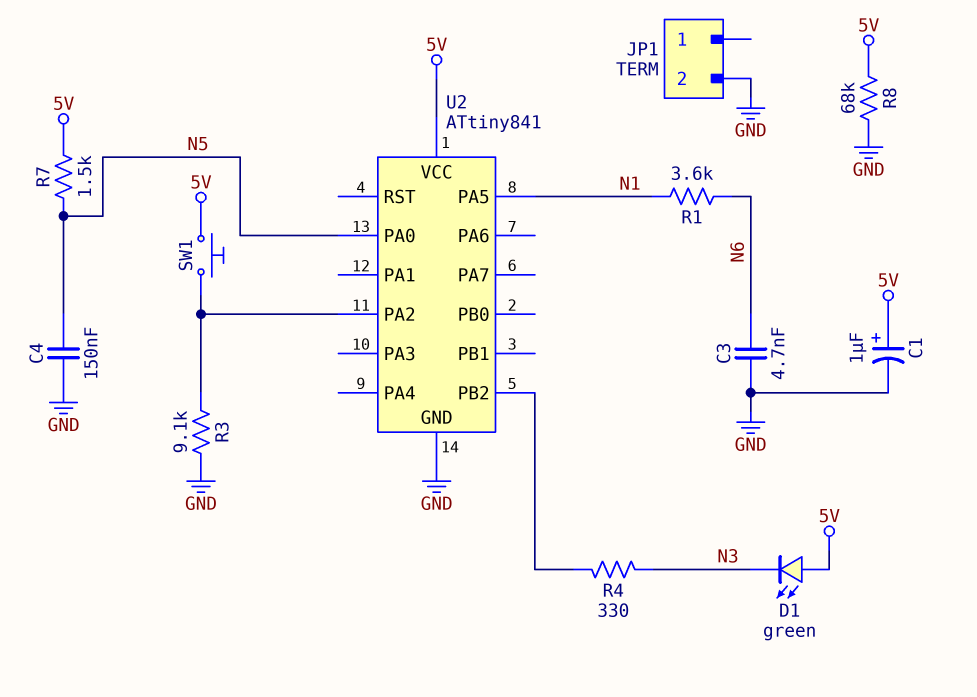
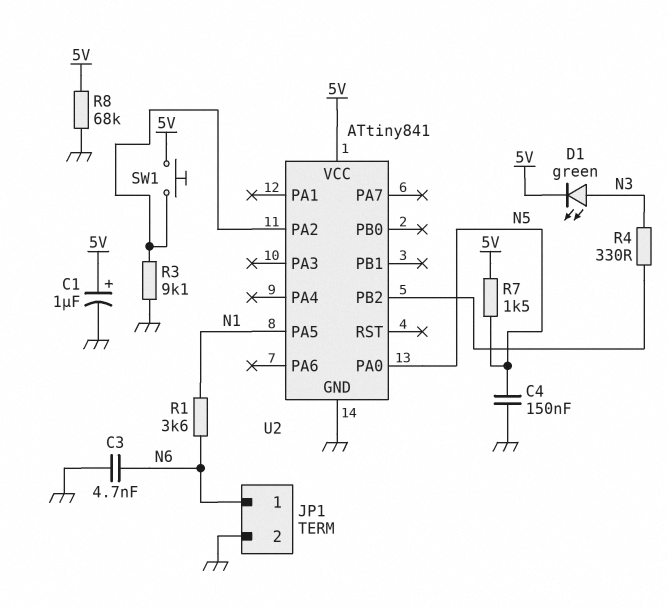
D1: LED green (A 5V, K N3) -> LED green (A N3, K 5V)
JP1 pin 1: none -> N6

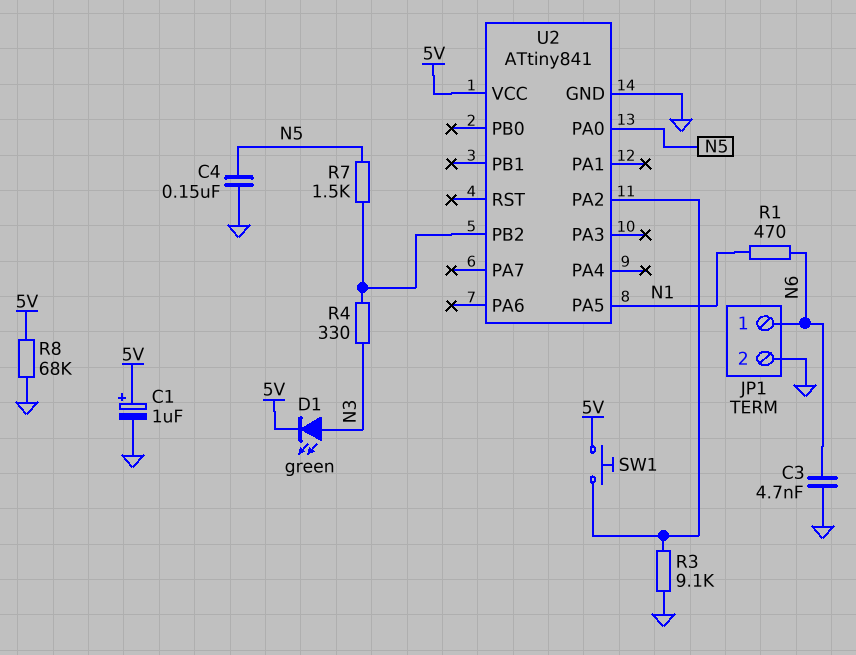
R1: 3.6k (N1, N6) -> 470 (N1, N6)
R7: 1.5k (5V, N5) -> 1.5k (N5, U2/PB2)

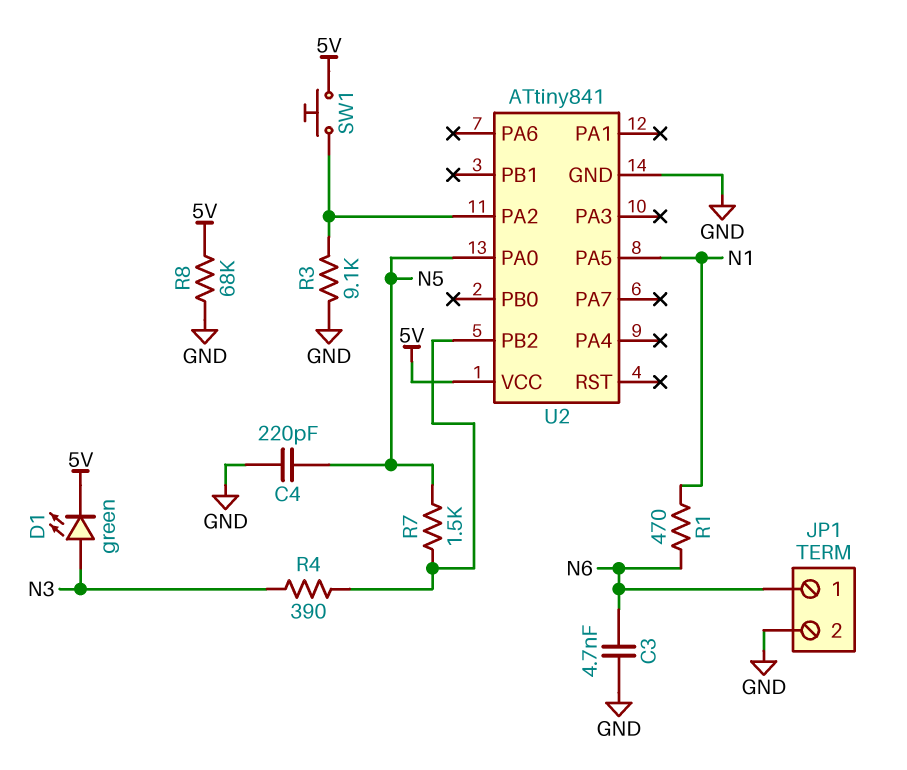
C1: 1uF (plus 5V, minus GND) -> none
C4: 150nF (GND, N5) -> 220pF (GND, N5)
R4: 330 (N3, U2/PB2) -> 390 (N3, U2/PB2)

